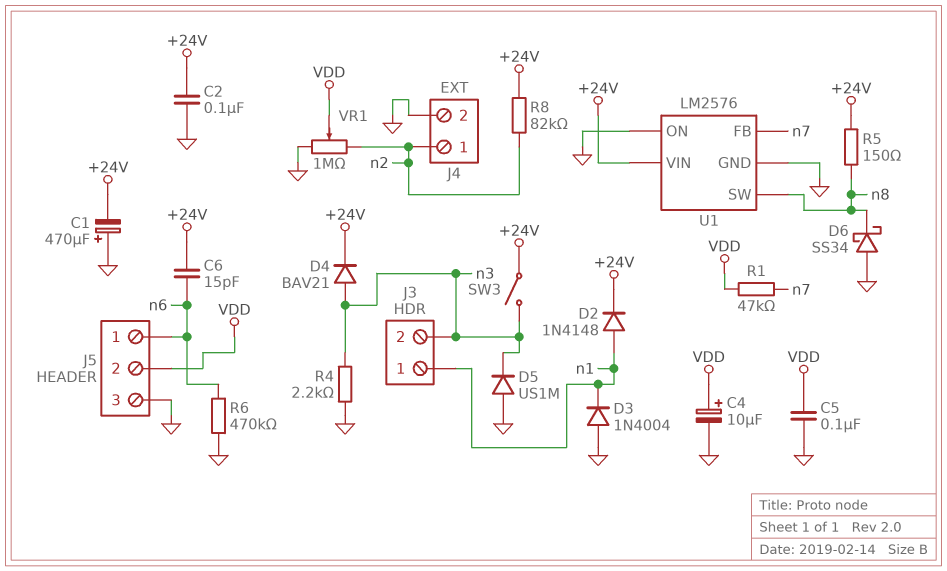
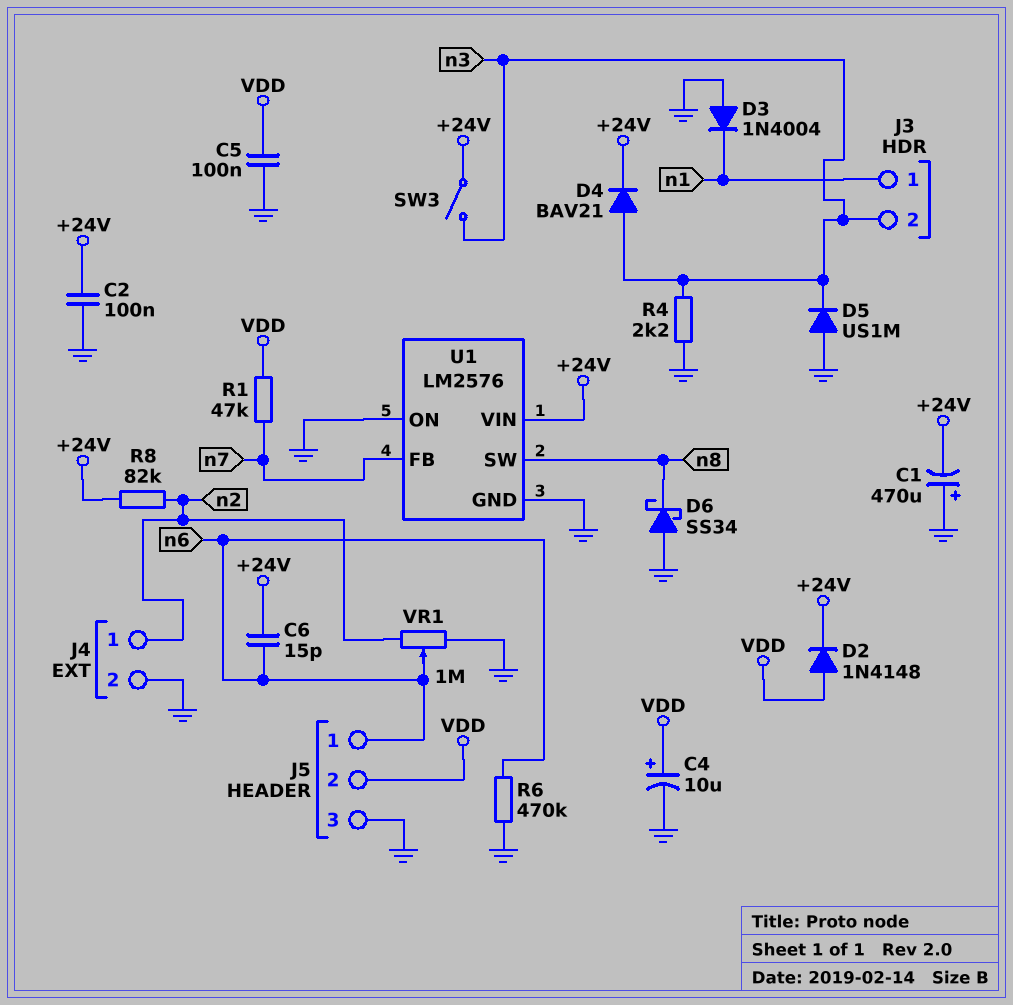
D2: diode 1N4148 (A n1, K +24V) -> diode 1N4148 (A VDD, K +24V)
R5: 150 (+24V, n8) -> none
VR1: 1M (GND, n2, wiper VDD) -> 1M (GND, n2, wiper n6)

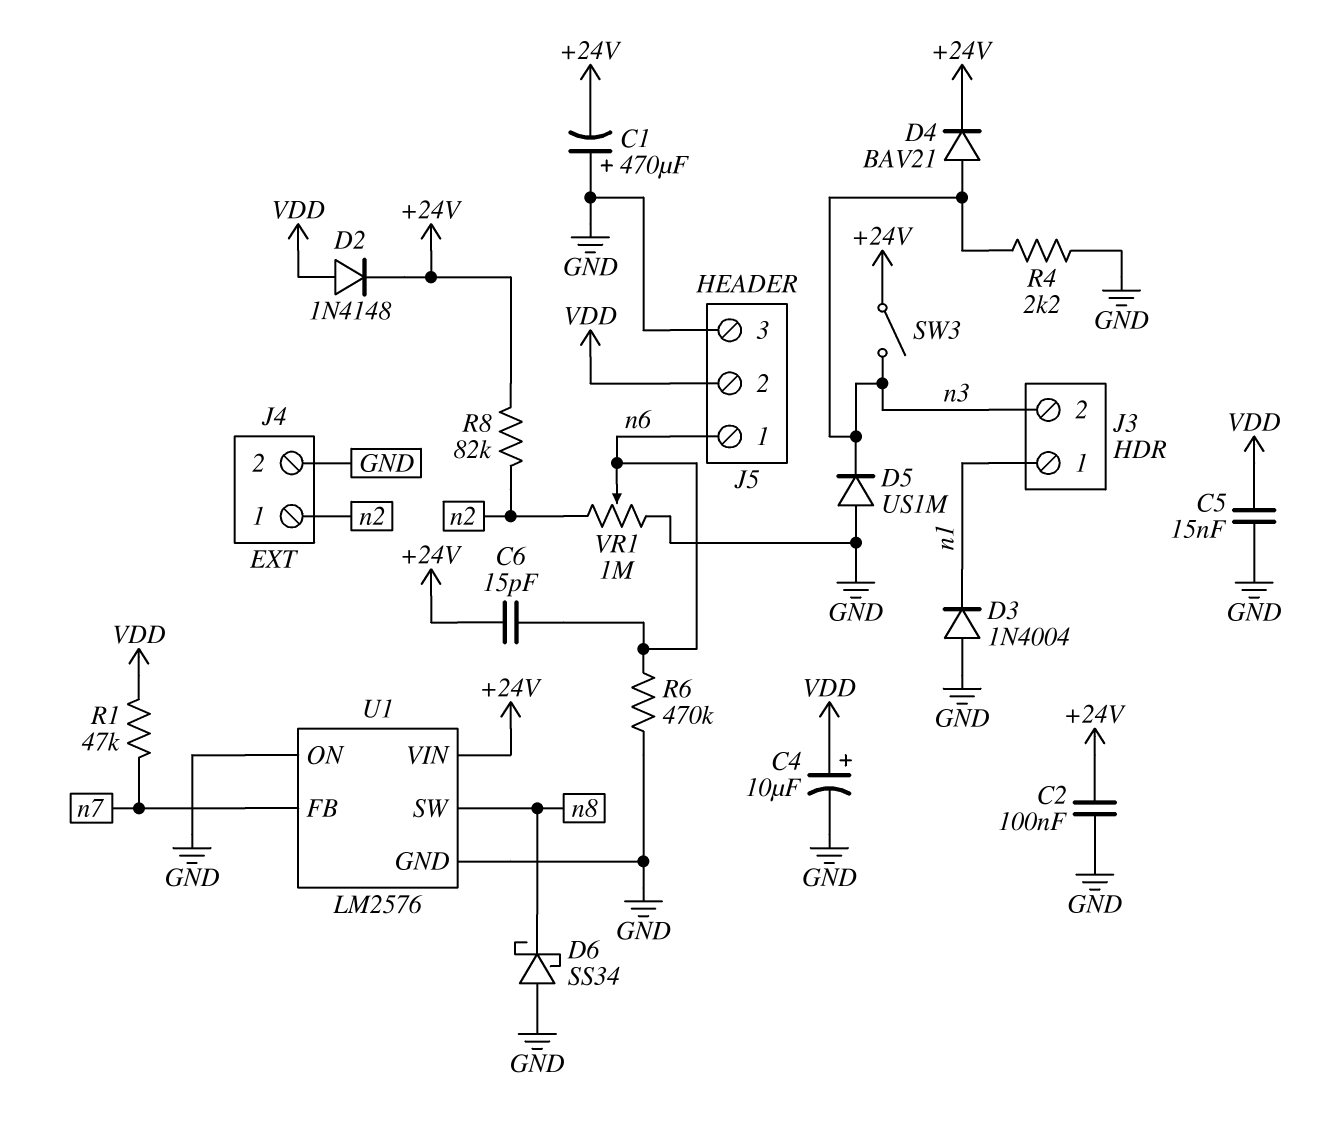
C5: 100nF (GND, VDD) -> 15nF (GND, VDD)

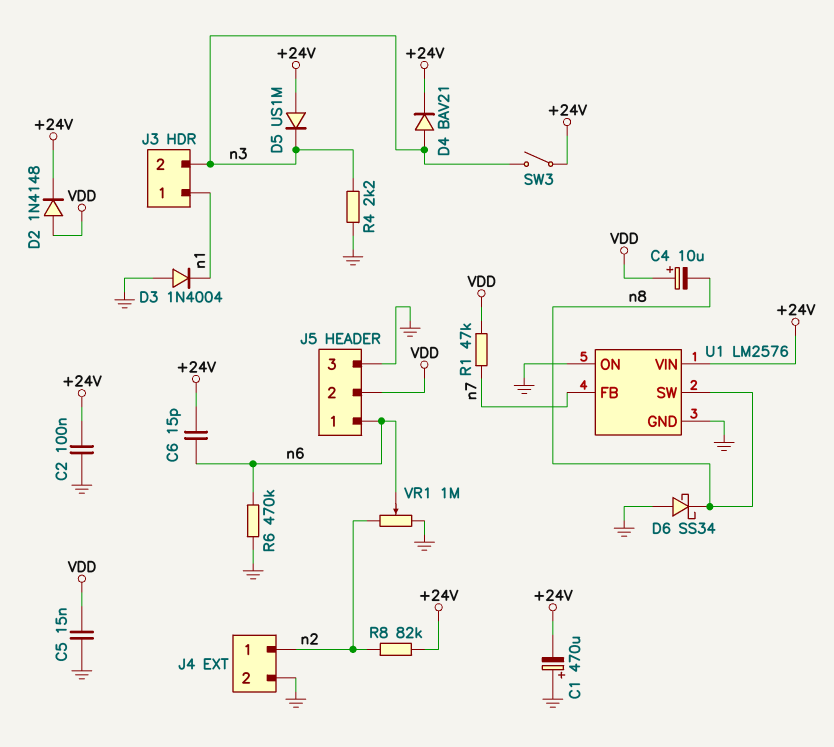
C4: 10uF (plus VDD, minus GND) -> 10uF (plus VDD, minus n8)
D5: diode US1M (A GND, K n3) -> diode US1M (A +24V, K n3)

